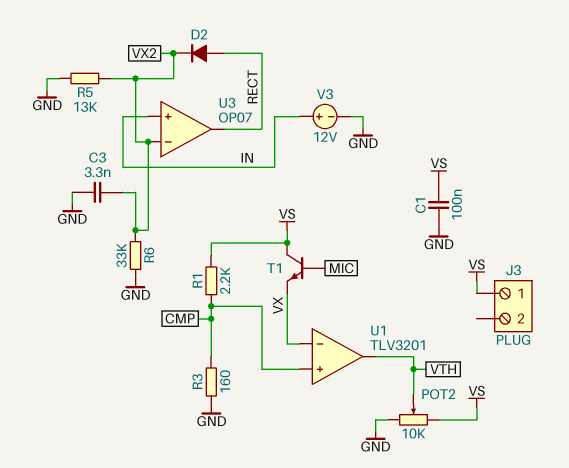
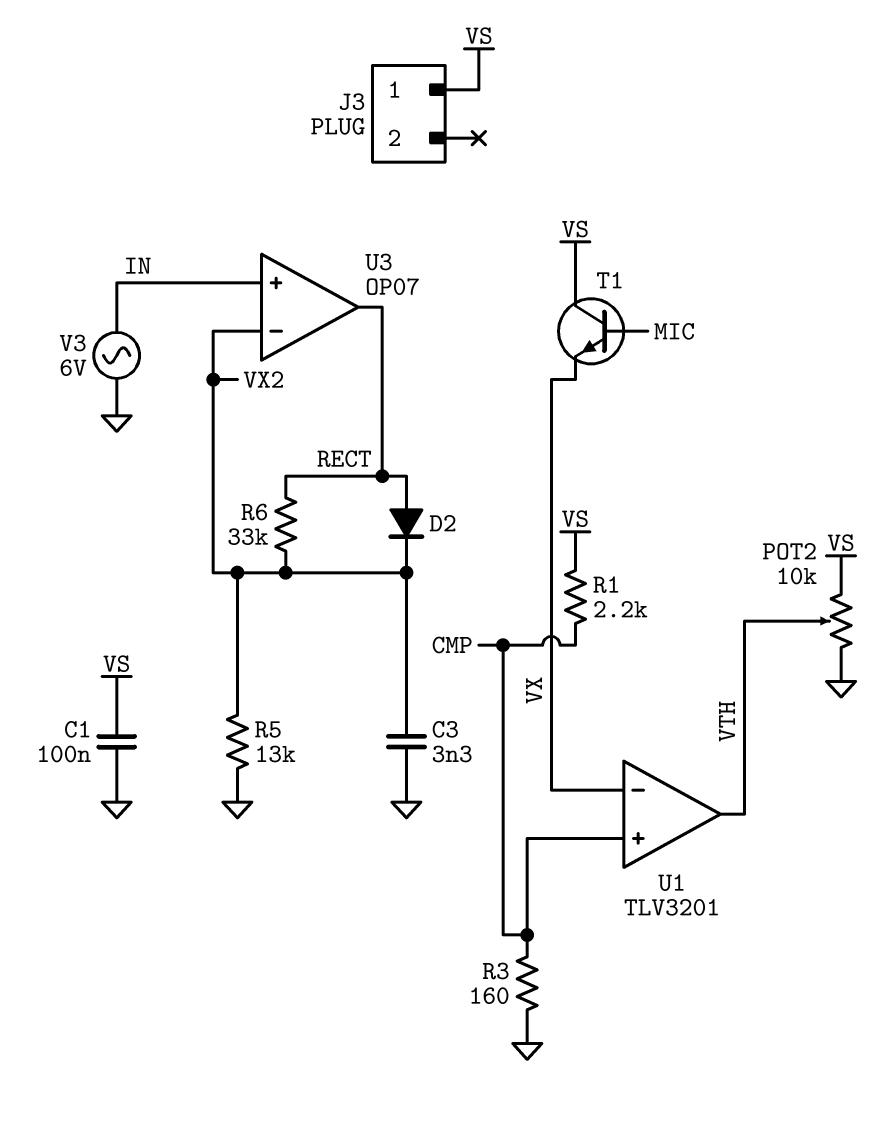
R6: 33k (GND, VX2) -> 33k (RECT, VX2)
V3: 12V (plus IN, minus GND) -> AC 6V (GND, IN)

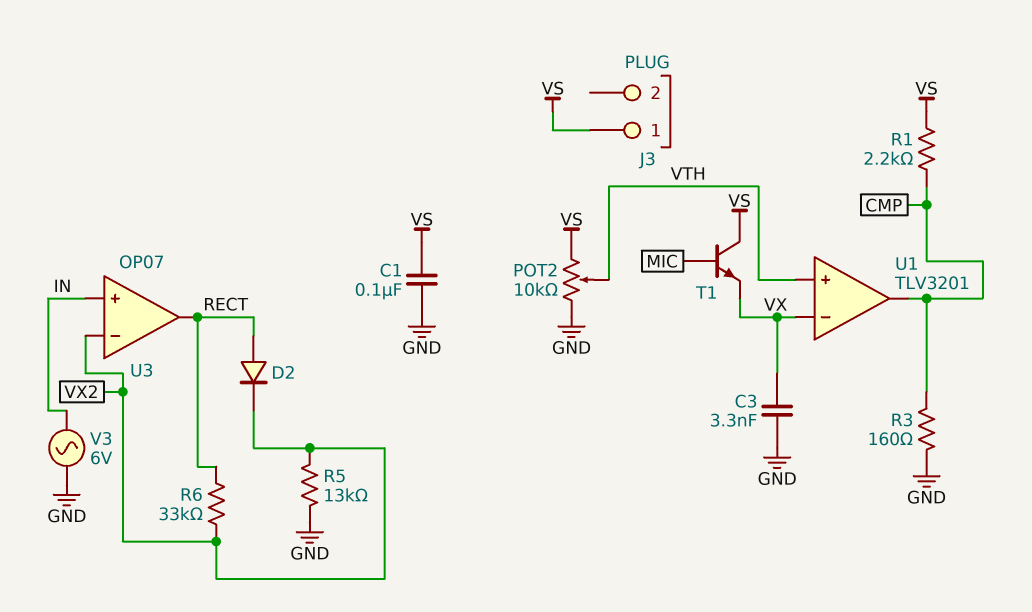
C3: 3.3nF (GND, VX2) -> 3.3nF (GND, VX)
U1 pin in+: CMP -> VTH
U1 pin out: VTH -> CMP

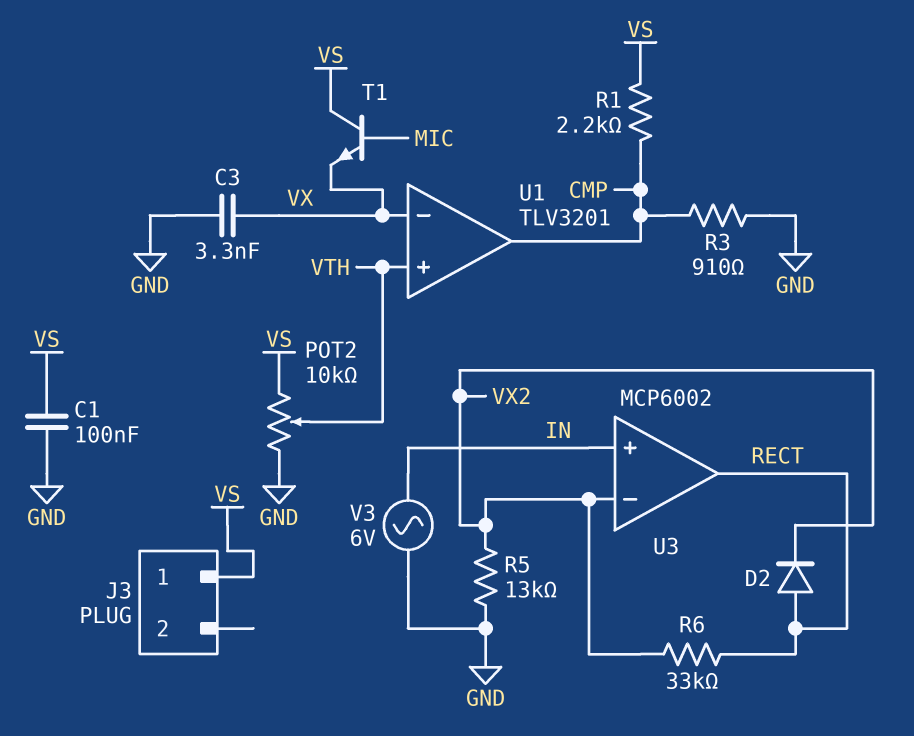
R3: 160 (CMP, GND) -> 910 (CMP, GND)
U3: OP07 -> MCP6002

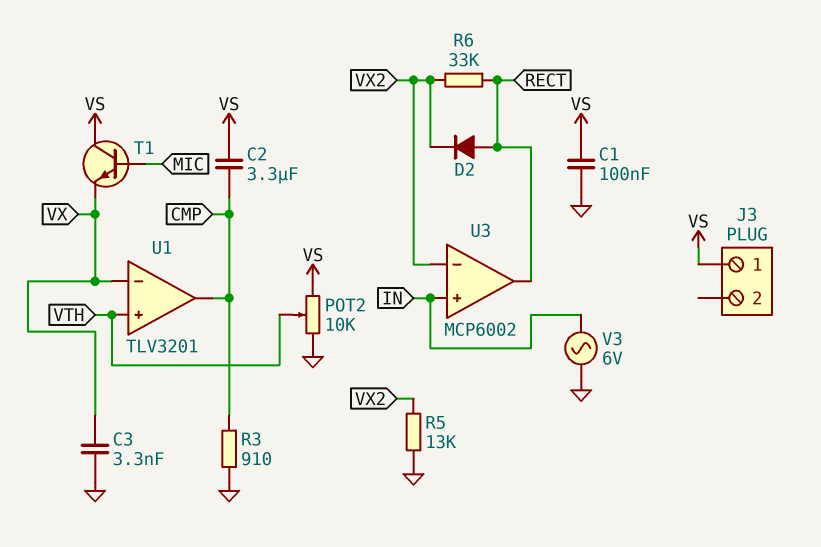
C2: none -> 3.3uF (CMP, VS)
R1: 2.2k (CMP, VS) -> none

